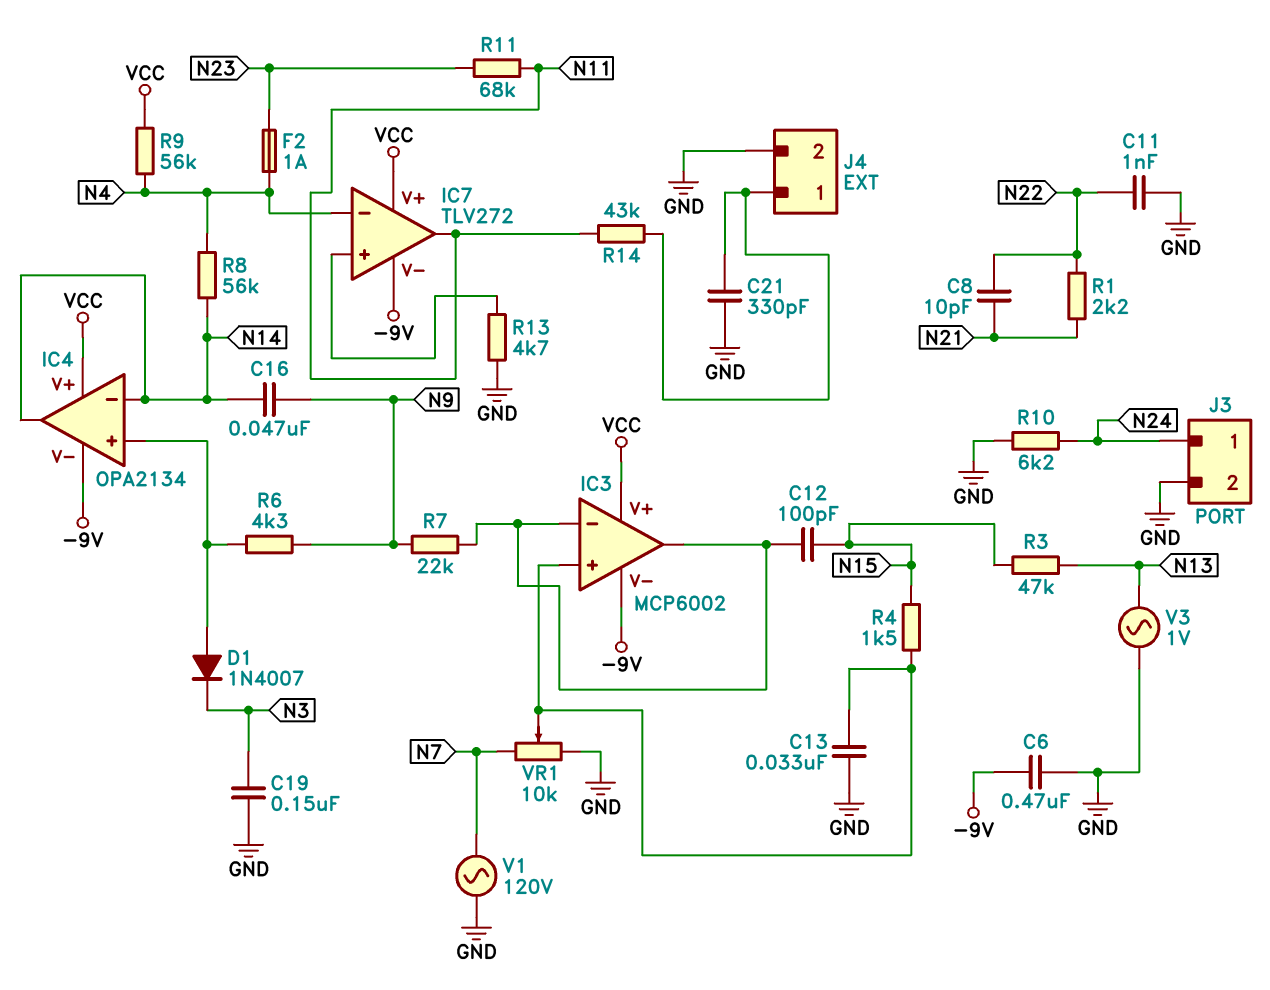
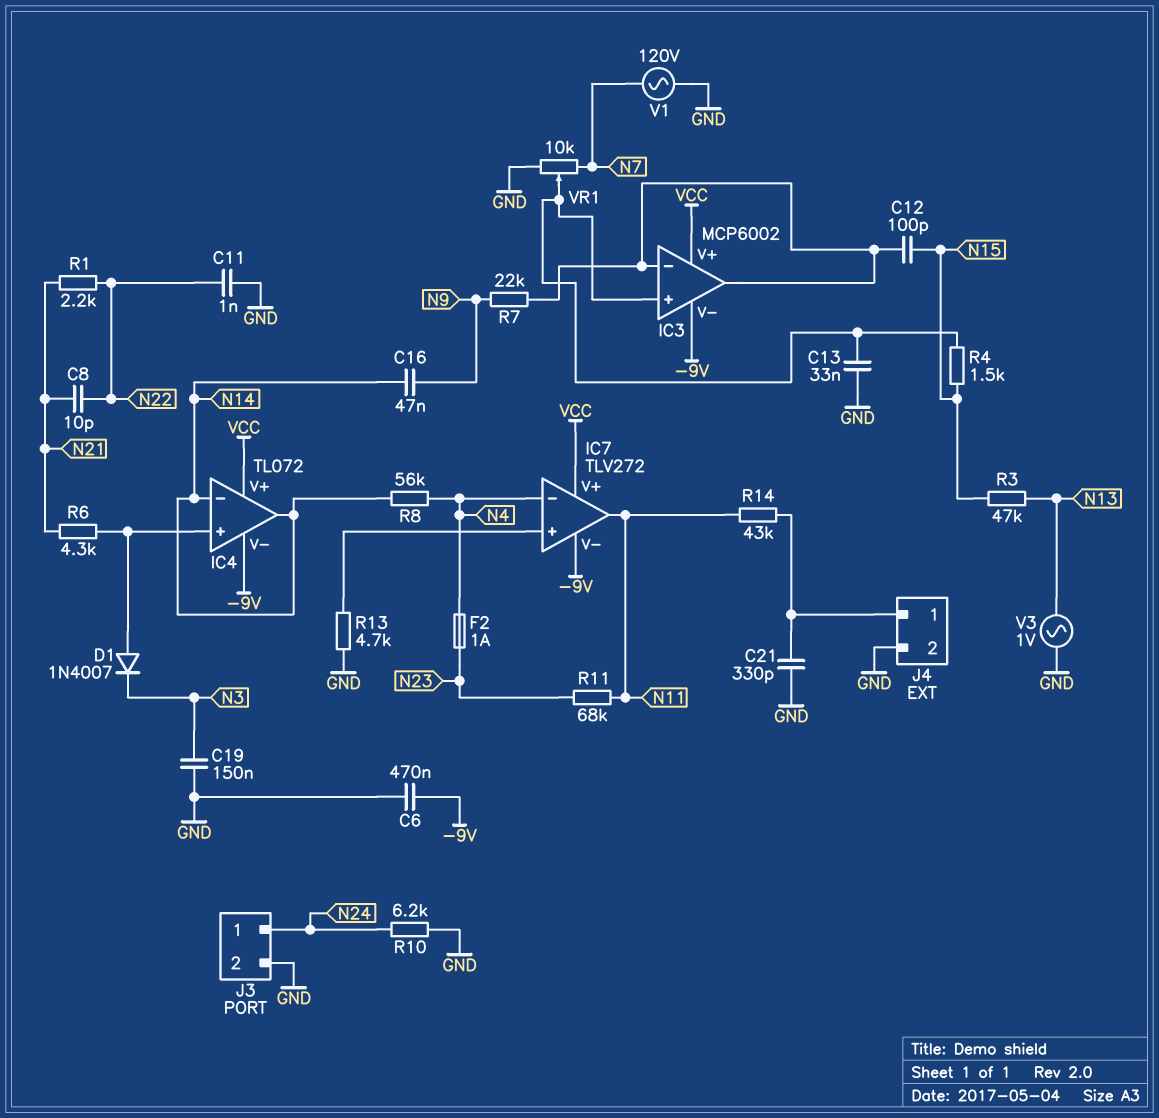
IC4: OPA2134 -> TL072
R6: 4.3k (IC4/in+, N9) -> 4.3k (IC4/in+, N21)
R9: 56k (N4, VCC) -> none

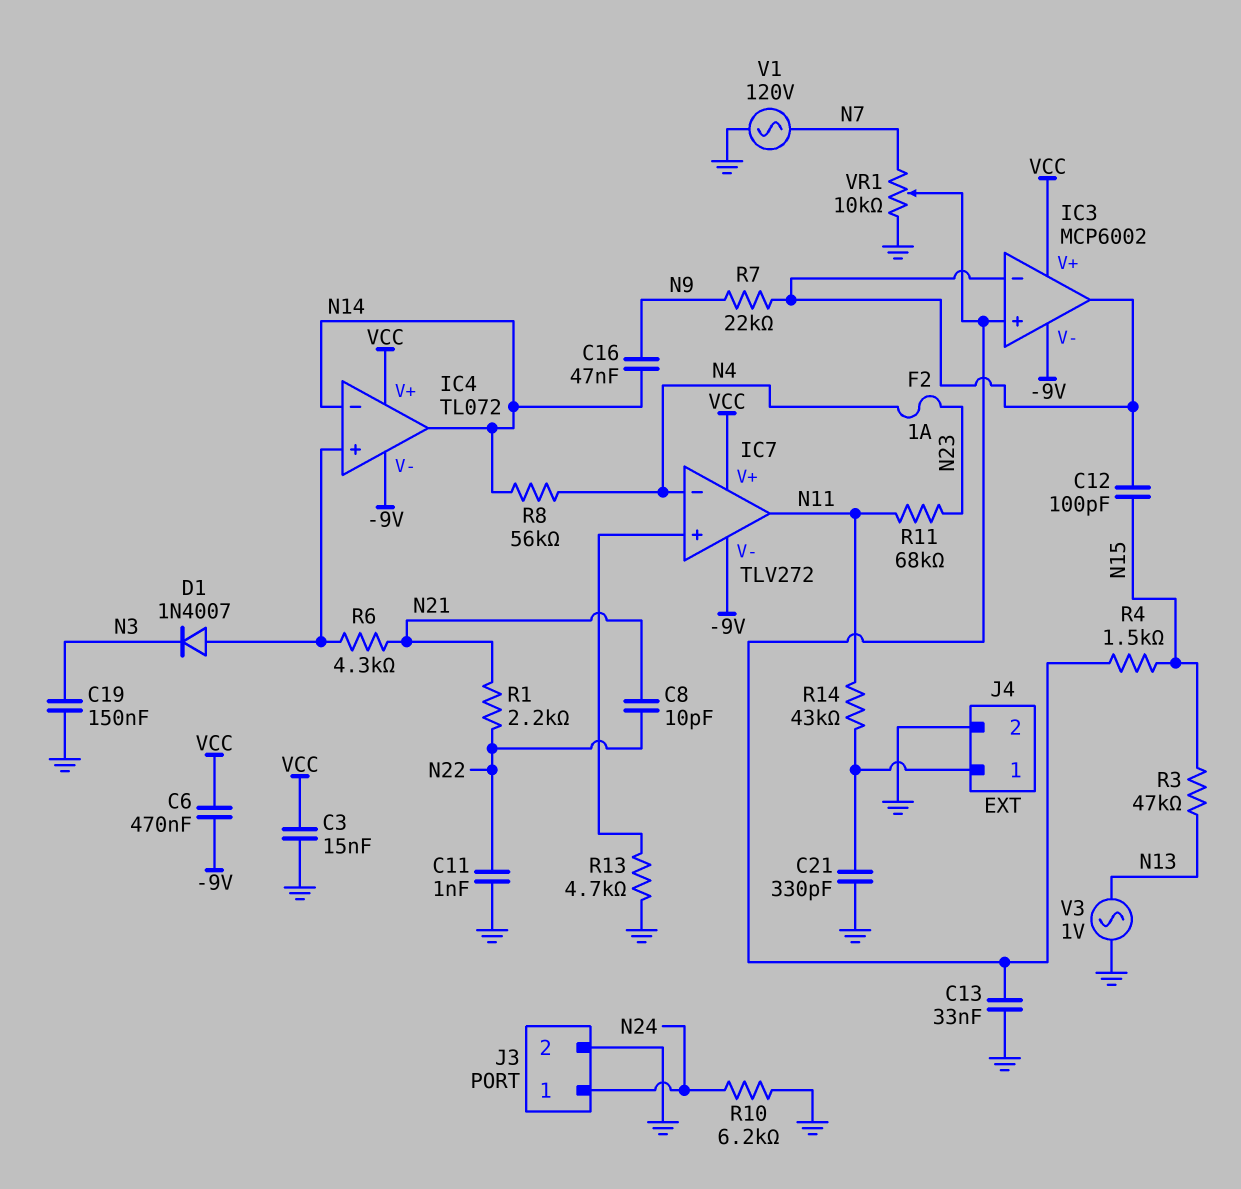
C3: none -> 15nF (GND, VCC)
C6: 470nF (-9V, GND) -> 470nF (-9V, VCC)

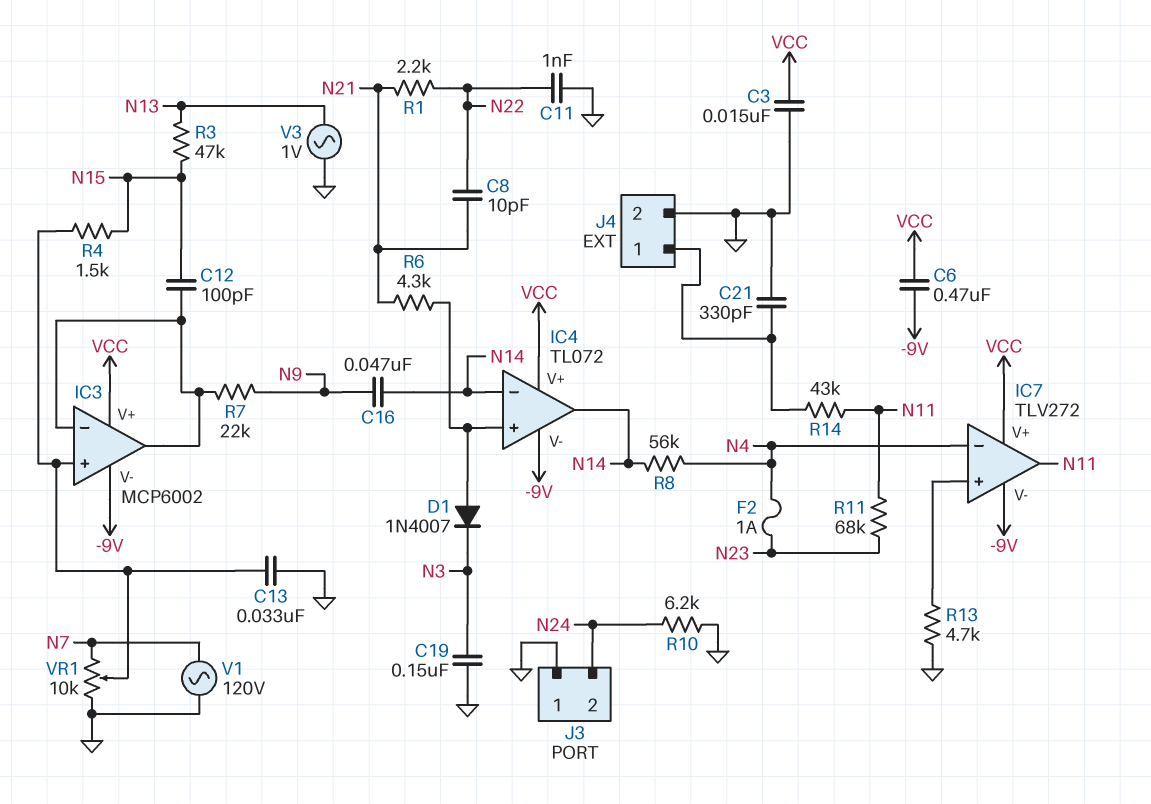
J3 pin 1: N24 -> GND
J3 pin 2: GND -> N24

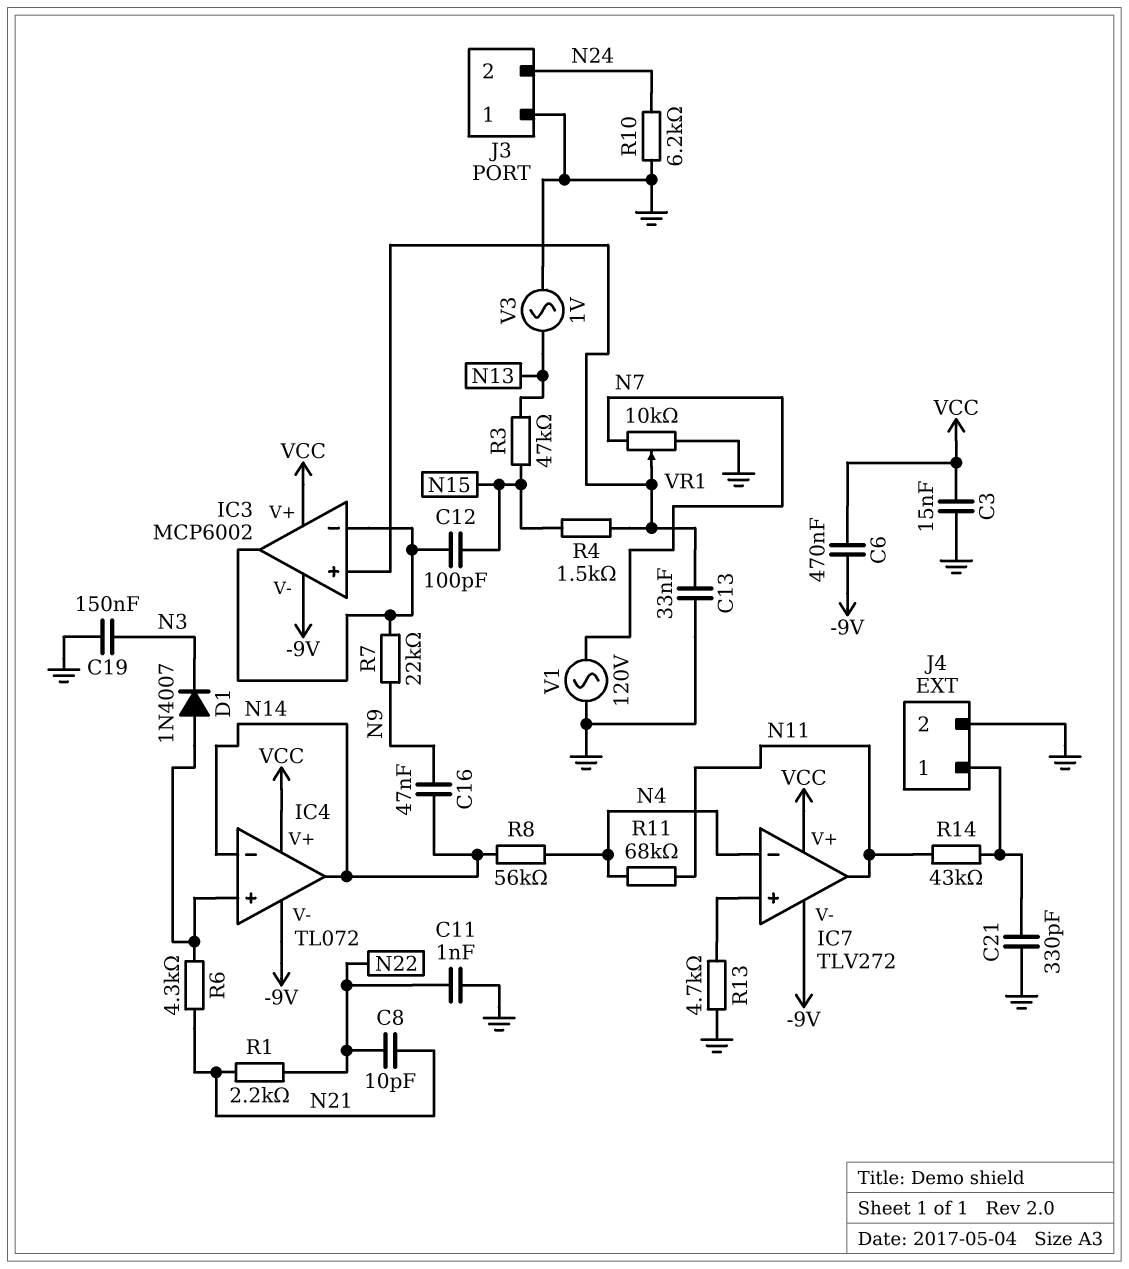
F2: 1A (N4, N23) -> none
R11: 68k (N11, N23) -> 68k (N4, N11)

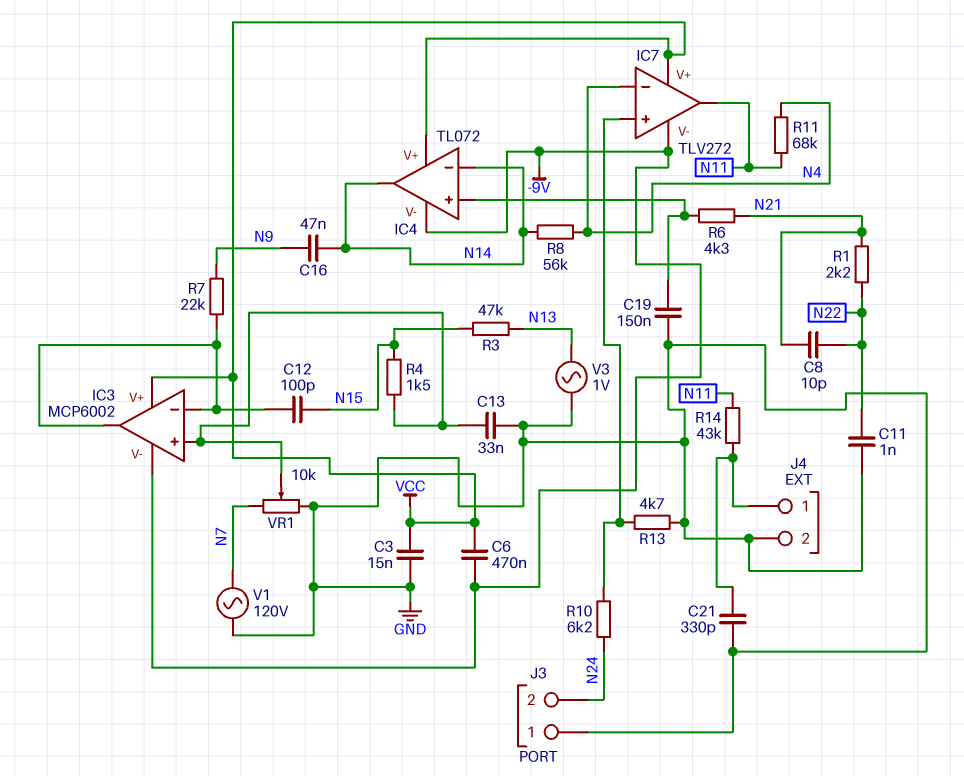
C19: 150nF (GND, N3) -> 150nF (GND, IC4/in+)
D1: diode 1N4007 (A IC4/in+, K N3) -> none
R10: 6.2k (GND, N24) -> 6.2k (IC7/in+, N24)

